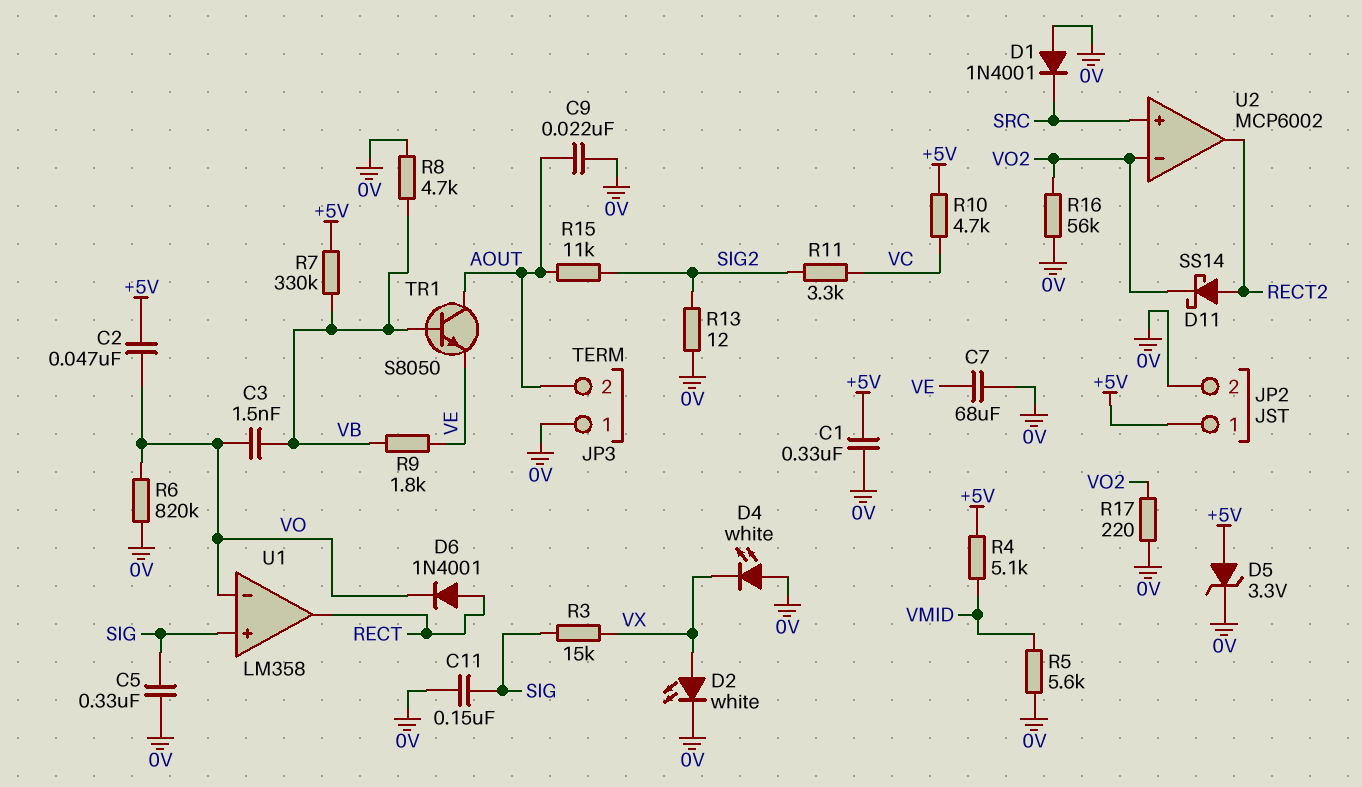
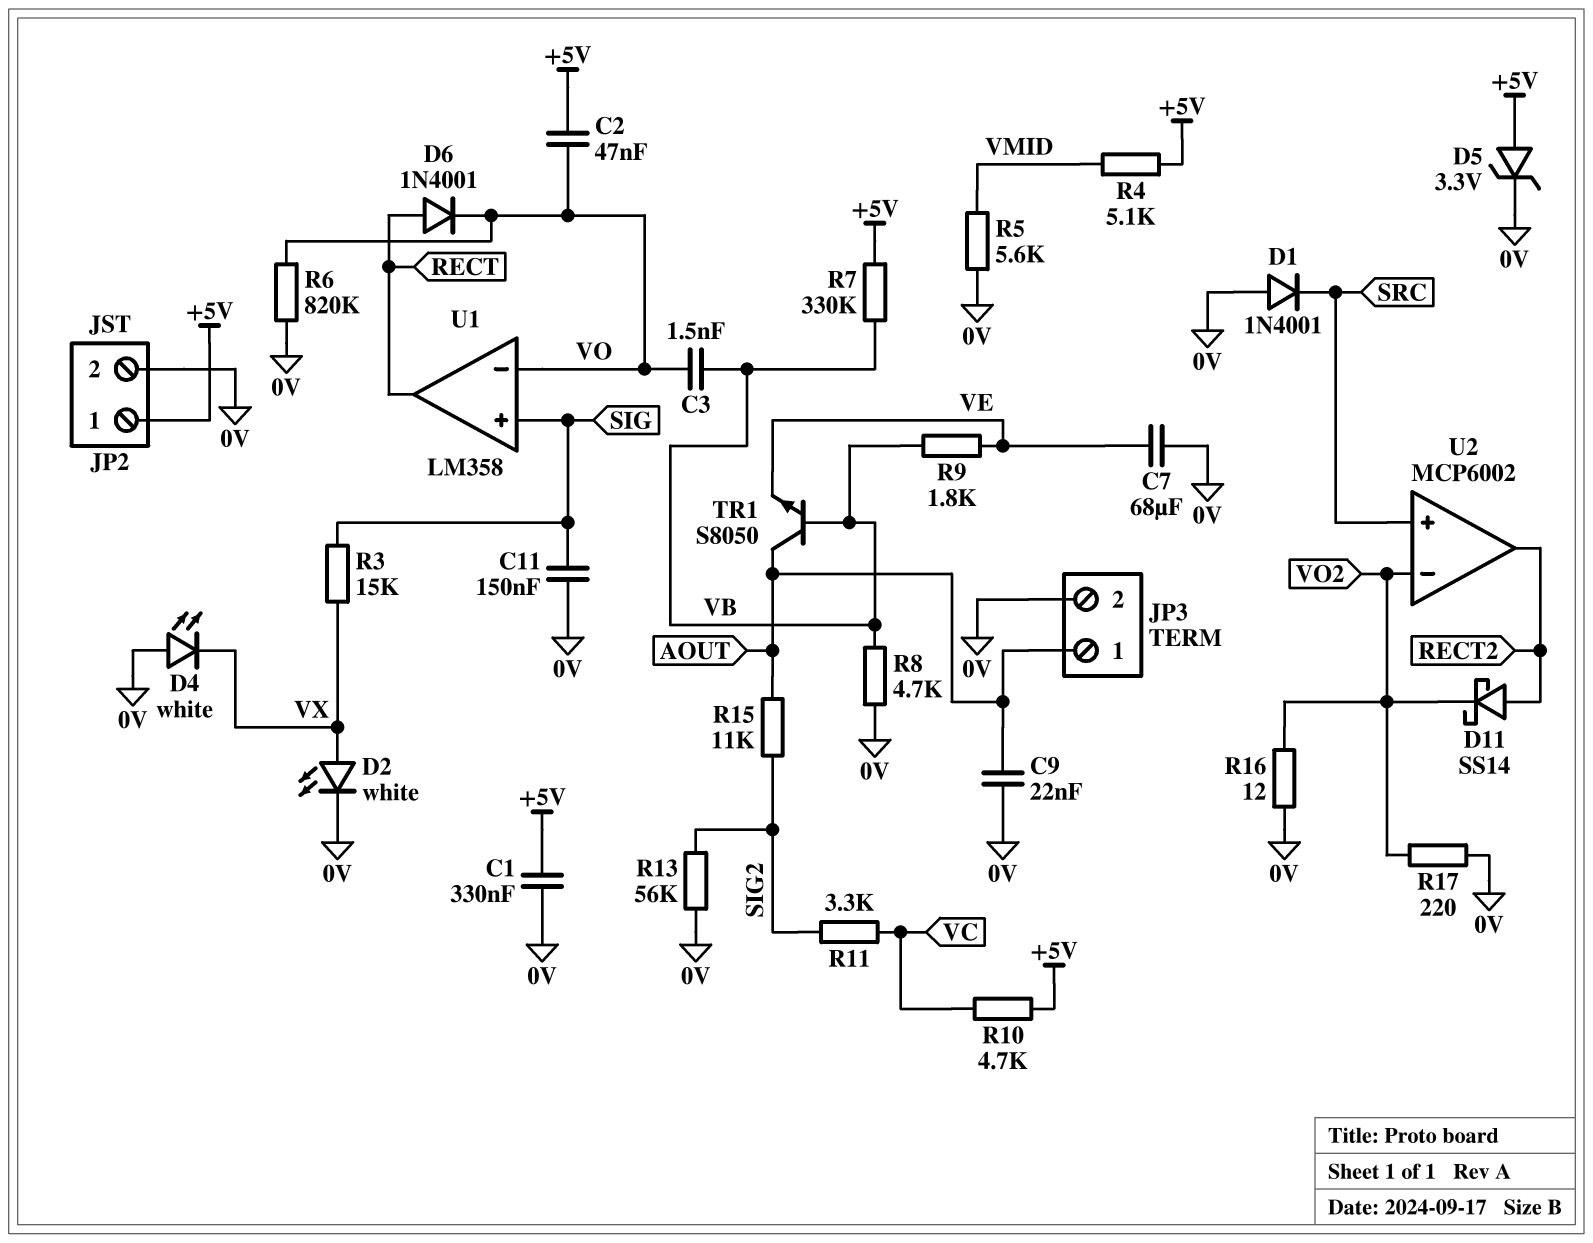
C5: 330nF (0V, SIG) -> none
JP3 pin 1: 0V -> AOUT
JP3 pin 2: AOUT -> 0V
R13: 12 (0V, SIG2) -> 56k (0V, SIG2)
R16: 56k (0V, VO2) -> 12 (0V, VO2)

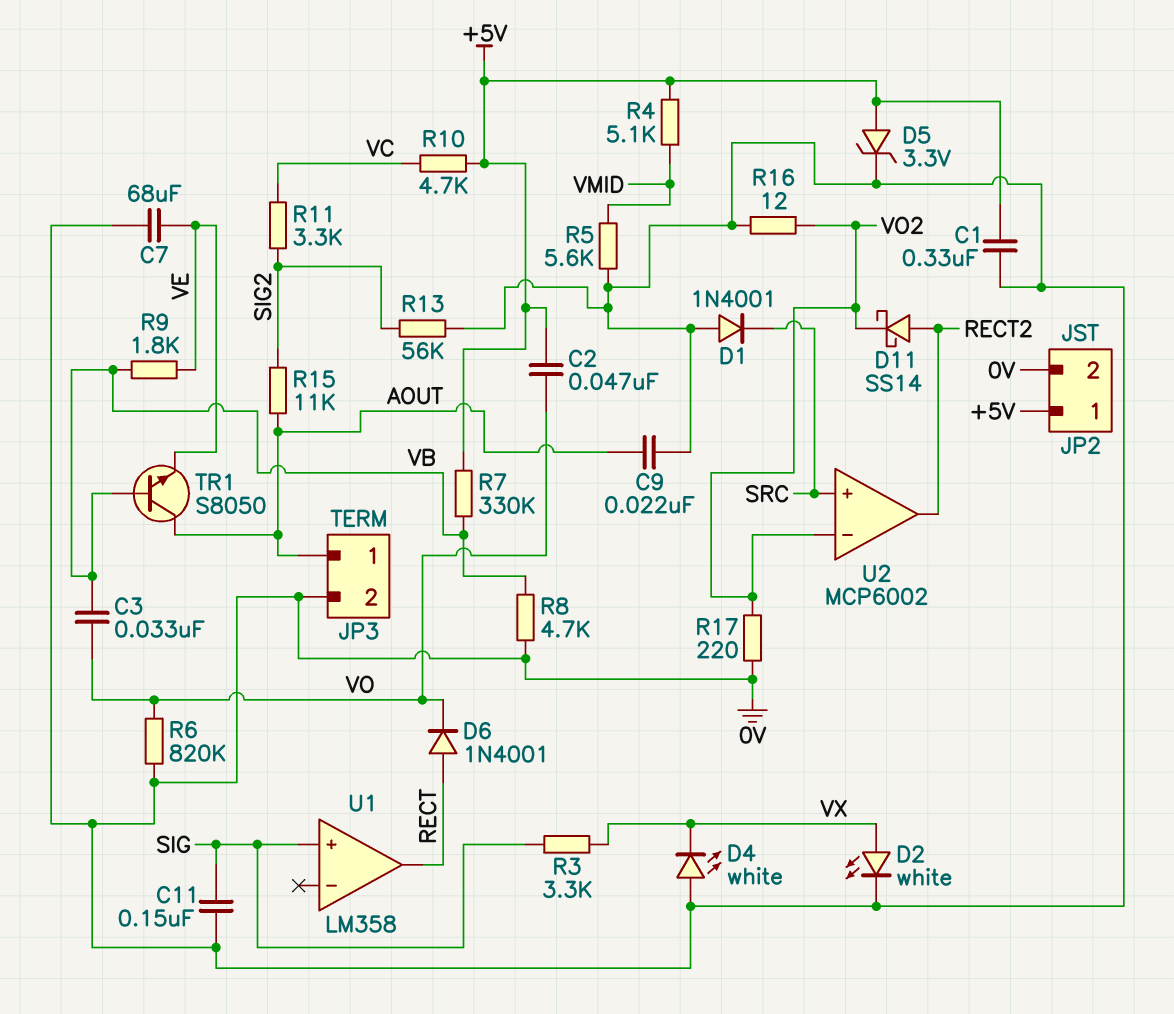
C3: 1.5nF (VB, VO) -> 33nF (VB, VO)
R3: 15k (SIG, VX) -> 3.3k (SIG, VX)
U1 pin in-: VO -> none

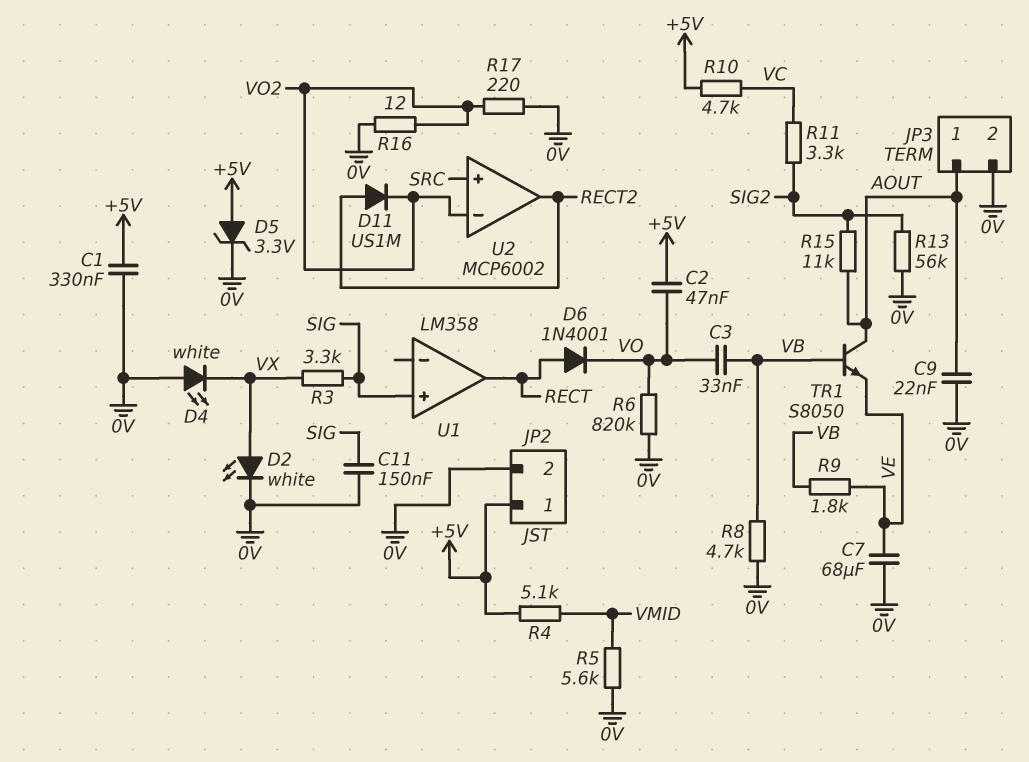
D1: diode 1N4001 (A 0V, K SRC) -> none
D11: schottky SS14 (A RECT2, K VO2) -> diode US1M (A RECT2, K VO2)
R7: 330k (+5V, VB) -> none

